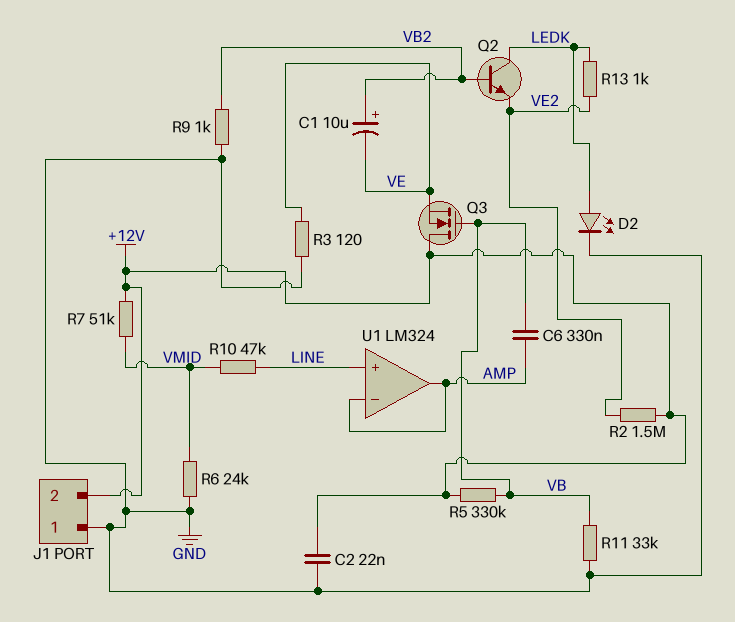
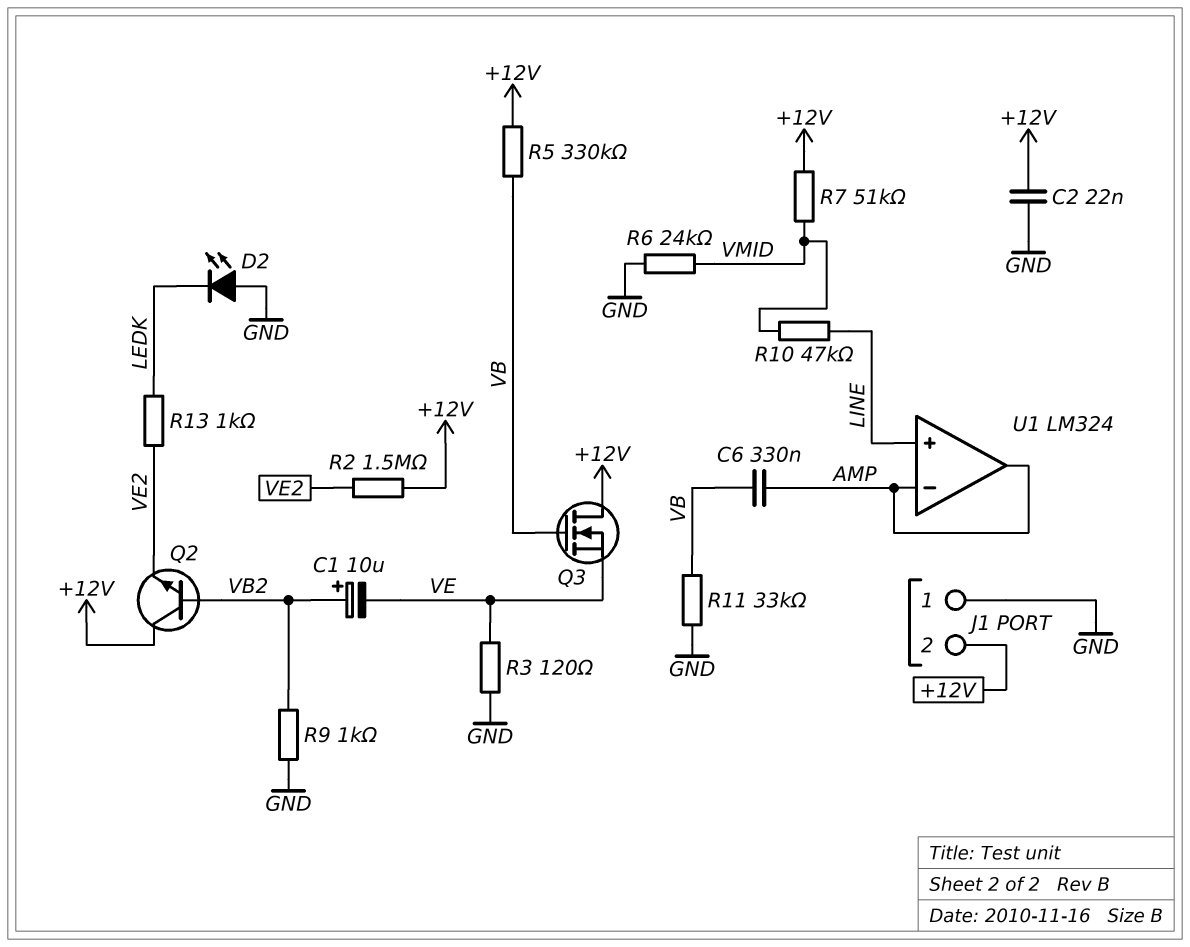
D2: LED (A LEDK, K GND) -> LED (A GND, K LEDK)
Q2: NPN (B VB2, C LEDK, E VE2) -> NPN (B VB2, C +12V, E VE2)

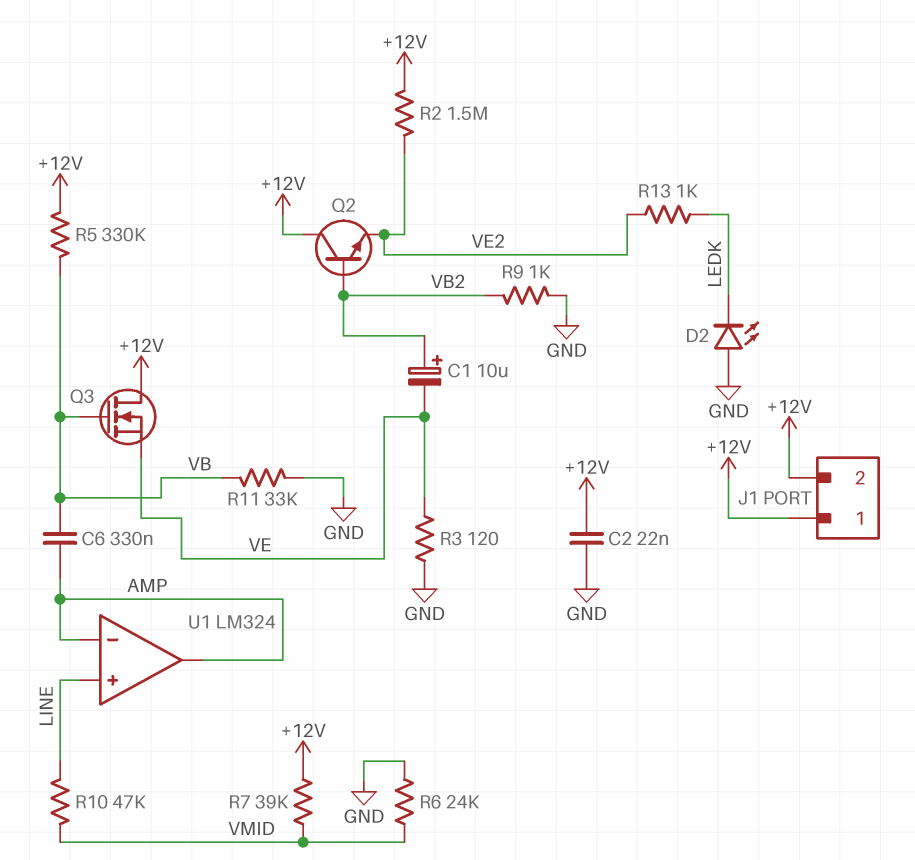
J1 pin 1: GND -> +12V
R7: 51k (+12V, VMID) -> 39k (+12V, VMID)

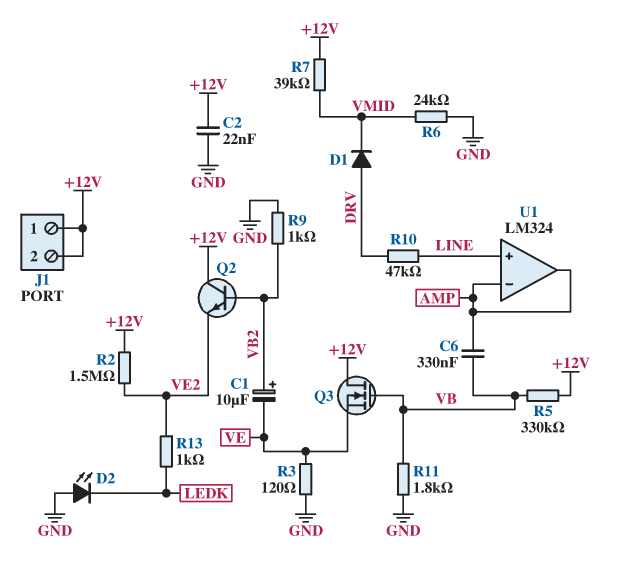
D1: none -> diode (A DRV, K VMID)
R10: 47k (LINE, VMID) -> 47k (DRV, LINE)
R11: 33k (GND, VB) -> 1.8k (GND, VB)

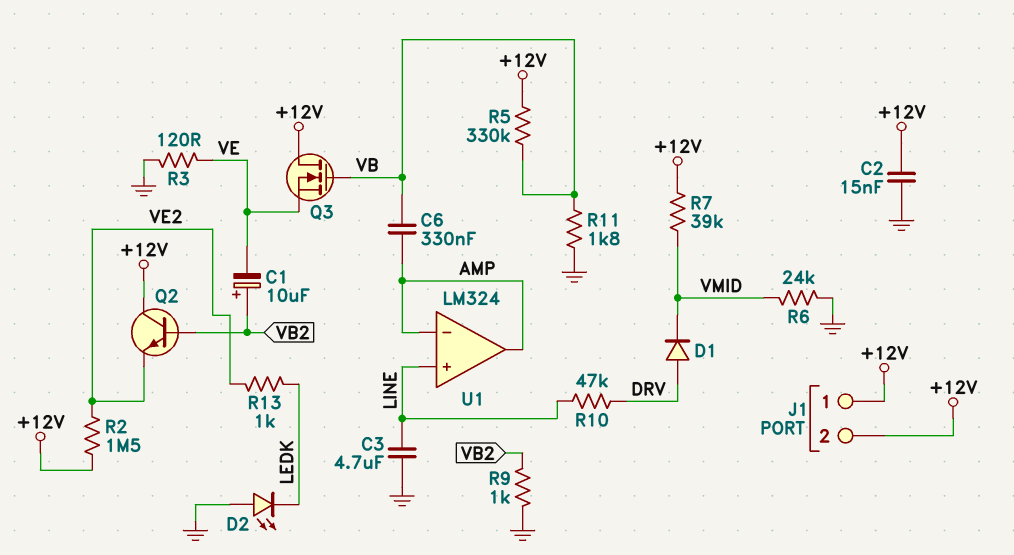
C2: 22nF (+12V, GND) -> 15nF (+12V, GND)
C3: none -> 4.7uF (GND, LINE)

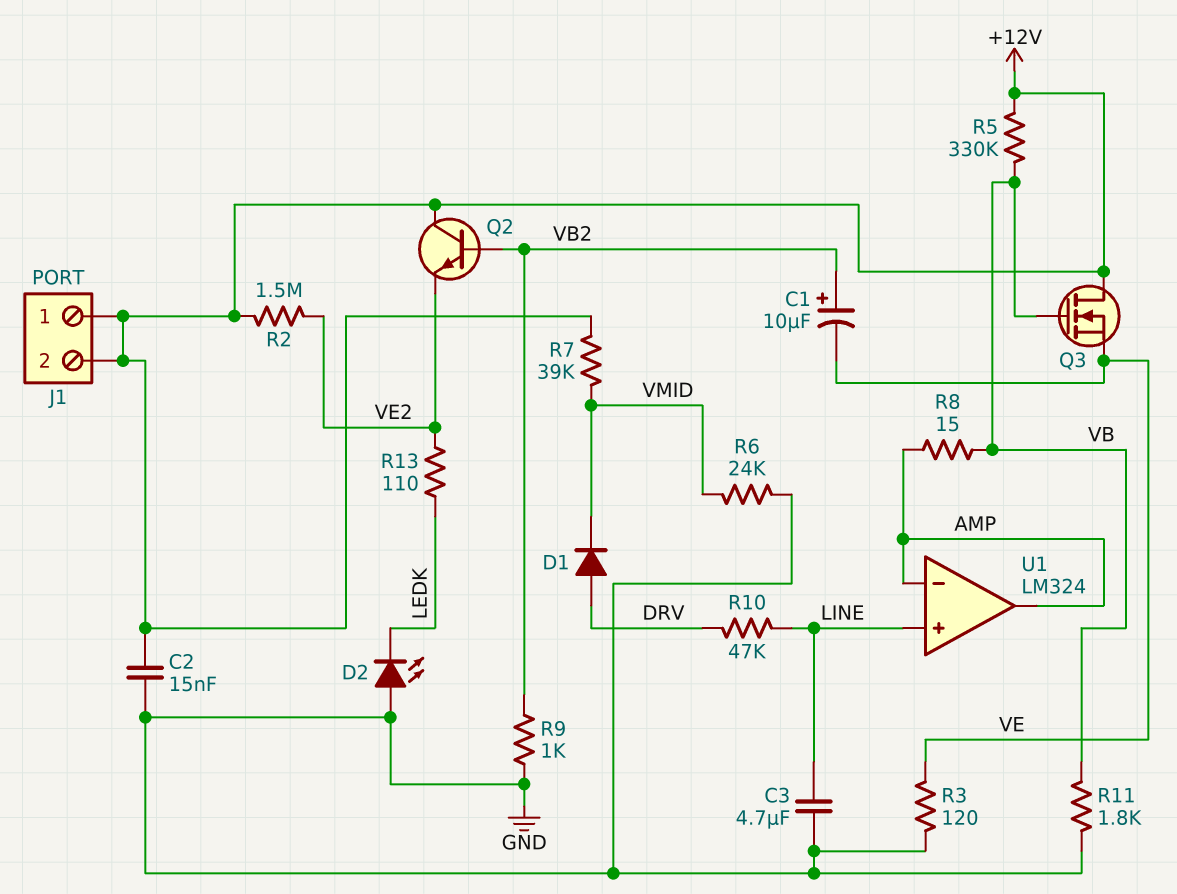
C6: 330nF (AMP, VB) -> none
R8: none -> 15 (AMP, VB)
R13: 1k (LEDK, VE2) -> 110 (LEDK, VE2)

